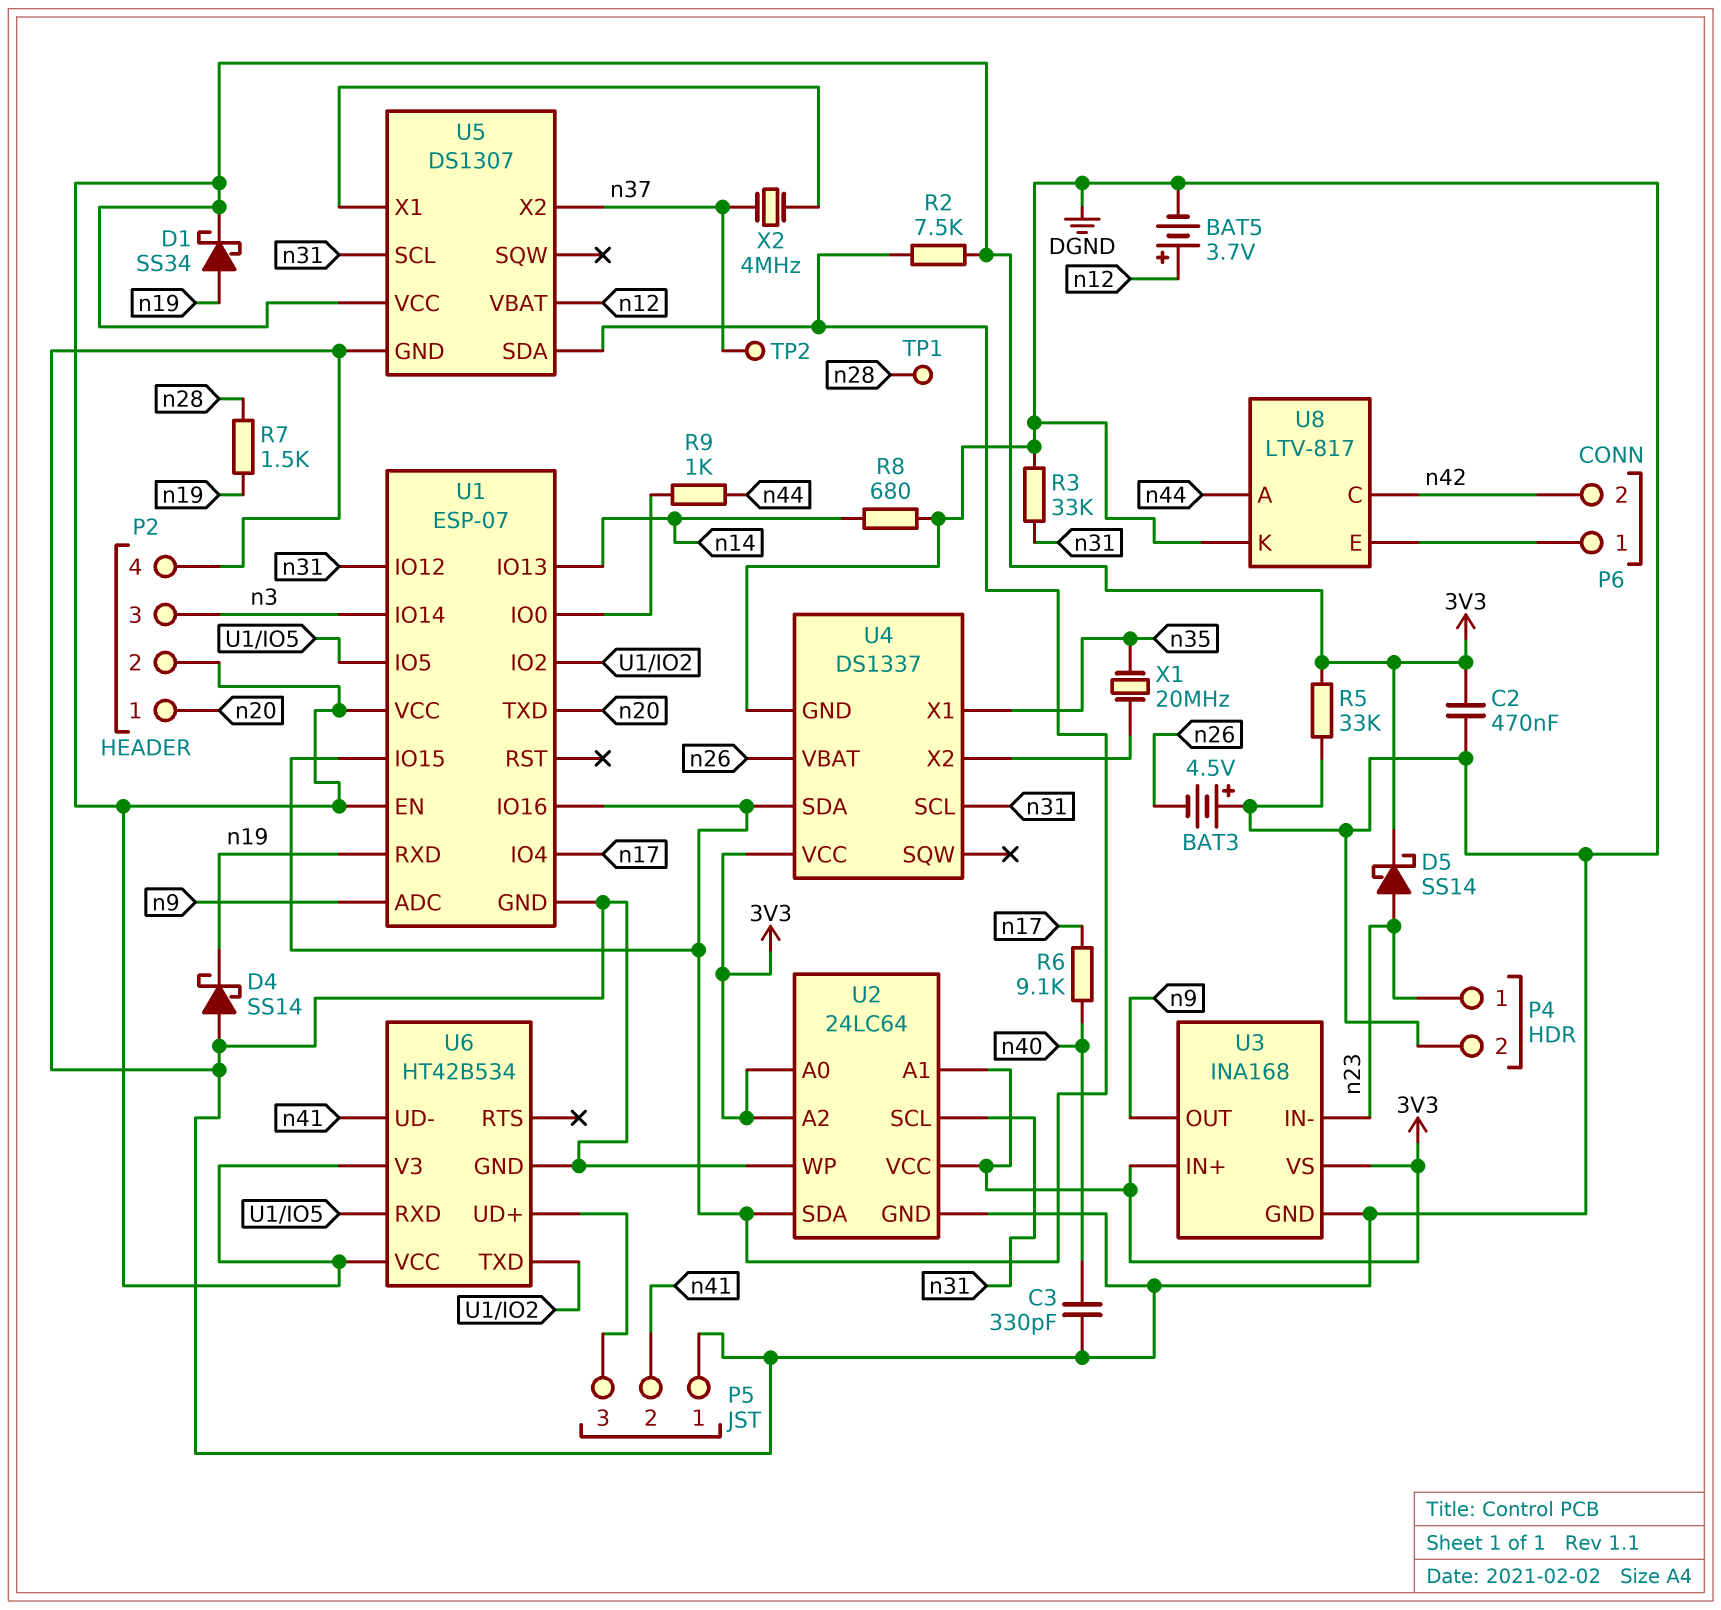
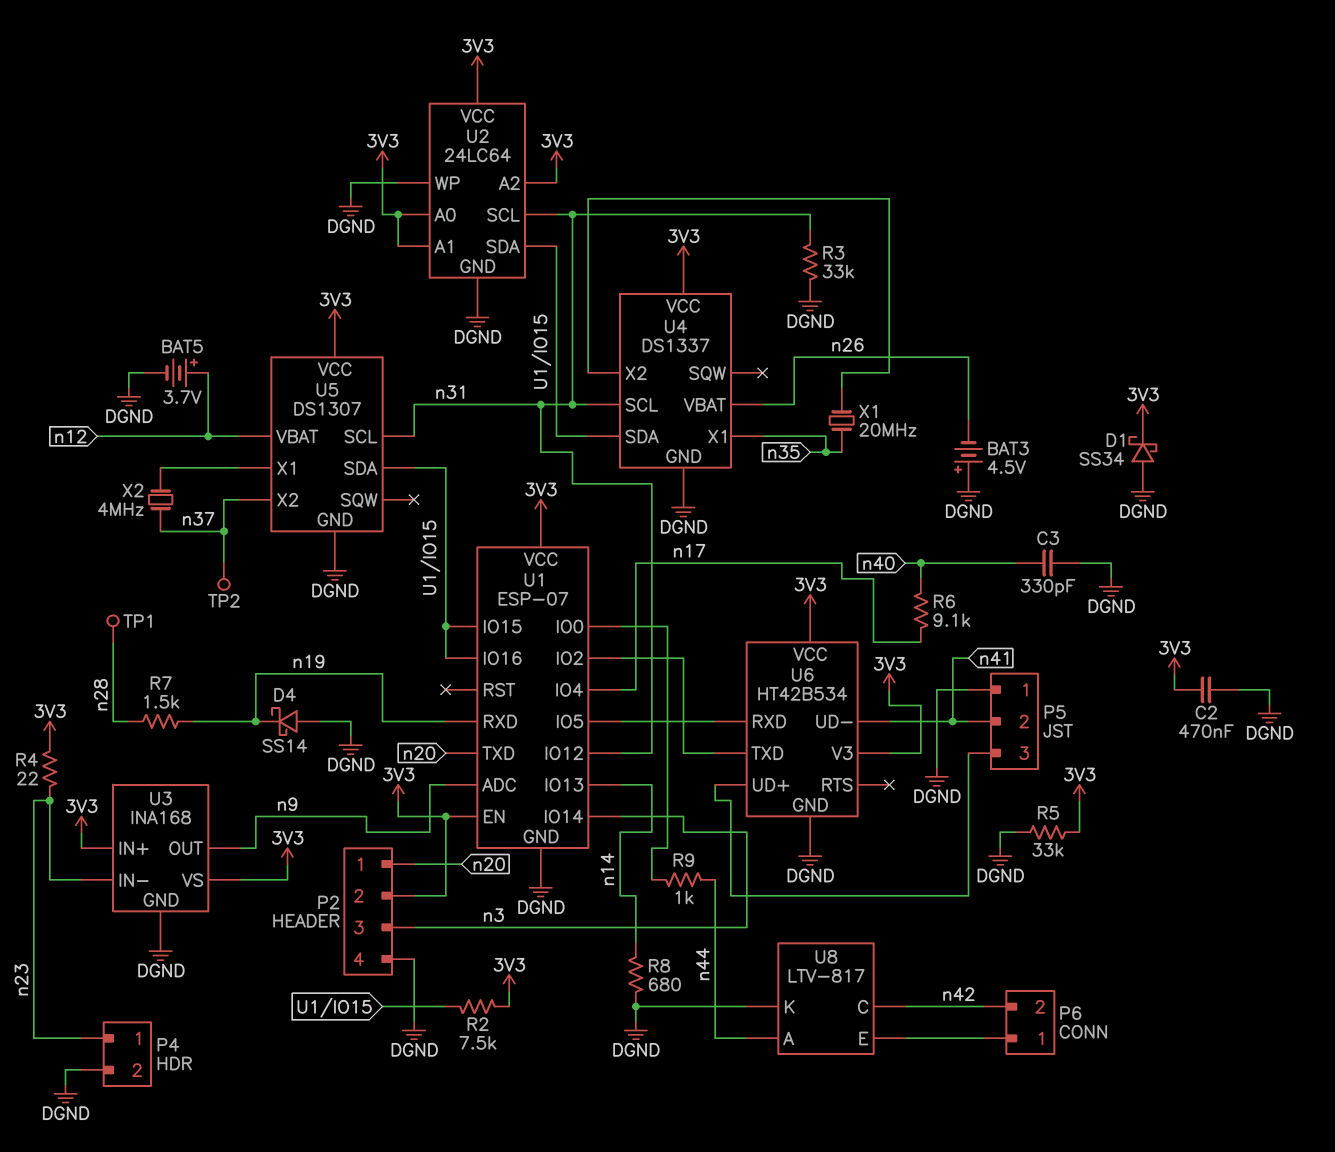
D1: schottky SS34 (A n19, K 3V3) -> schottky SS34 (A DGND, K 3V3)
D5: schottky SS14 (A n23, K 3V3) -> none
R4: none -> 22 (3V3, n23)

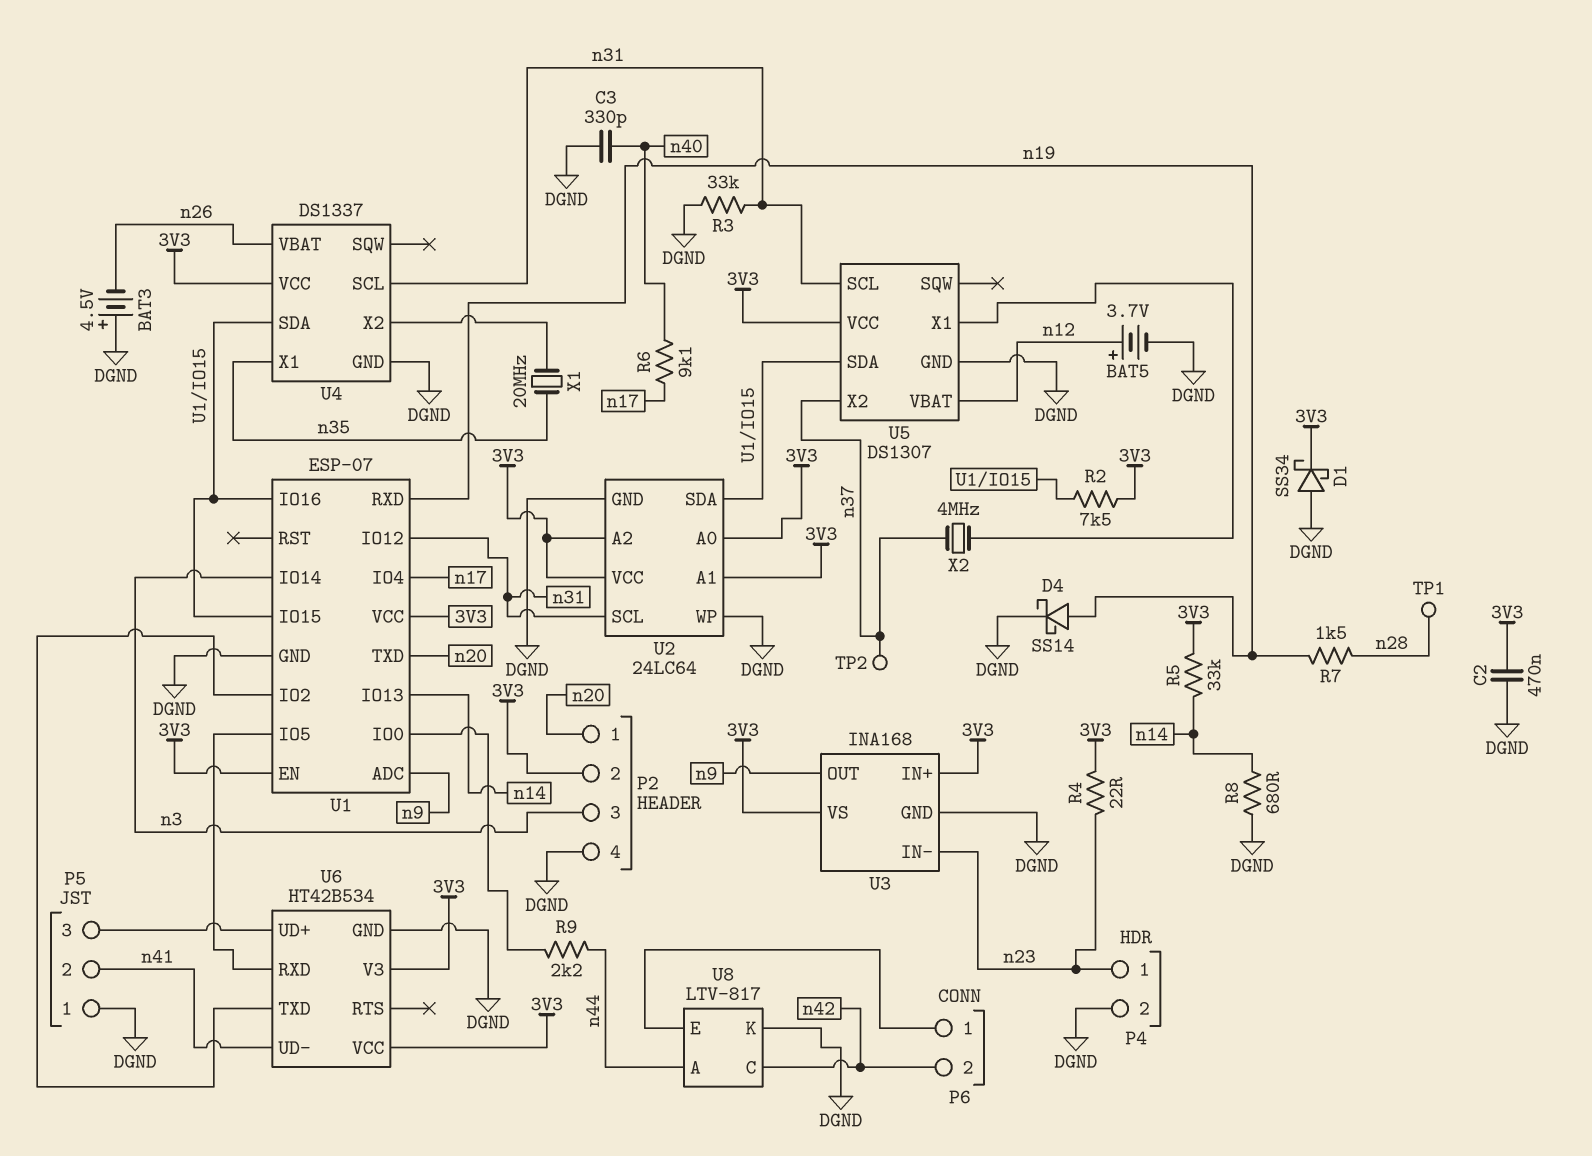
D4: schottky SS14 (A DGND, K n19) -> schottky SS14 (A n19, K DGND)
R5: 33k (3V3, DGND) -> 33k (3V3, n14)
R9: 1k (U1/IO0, n44) -> 2.2k (U1/IO0, n44)

